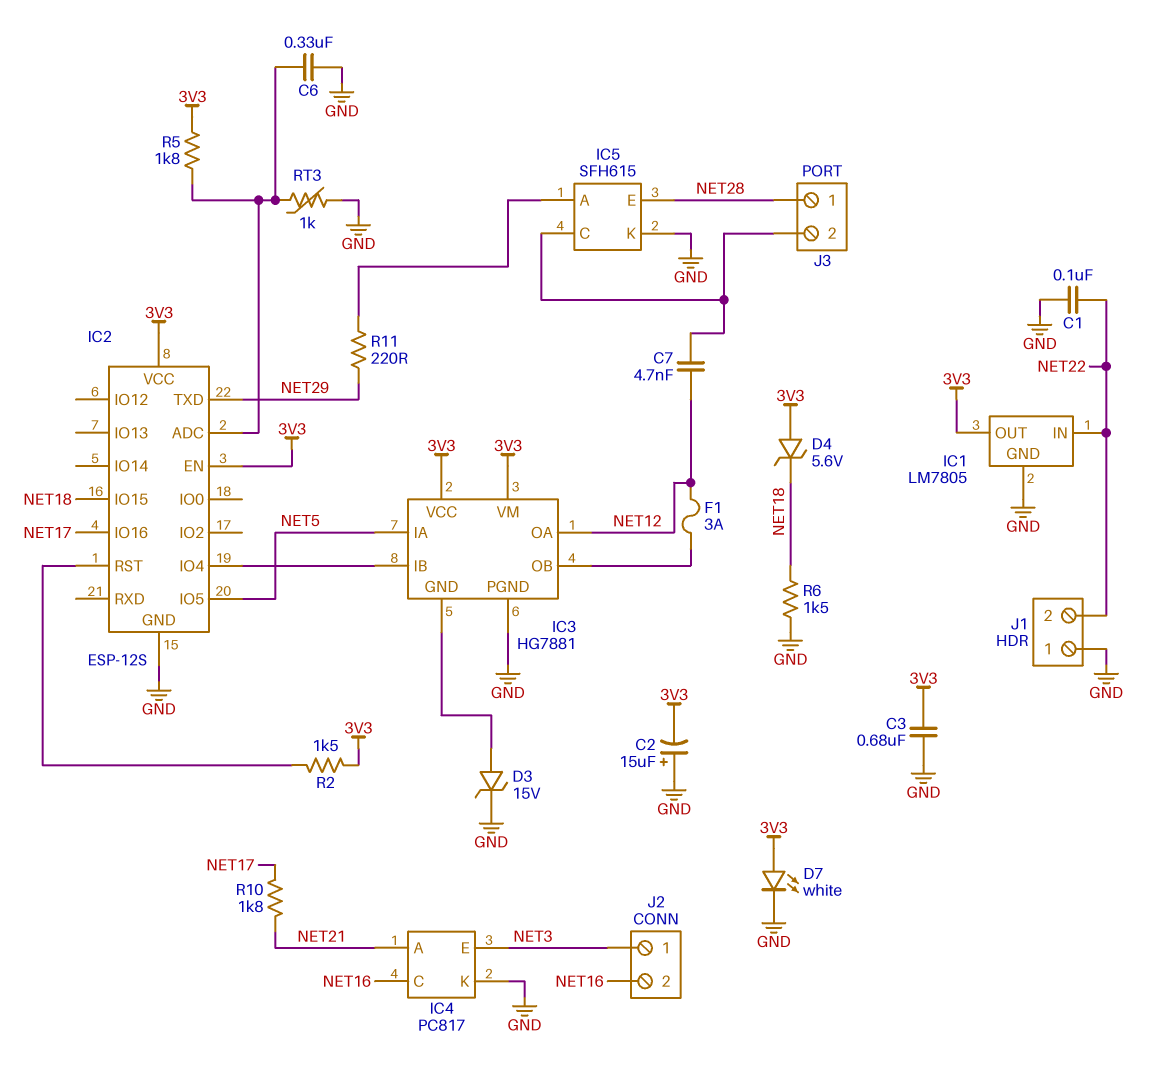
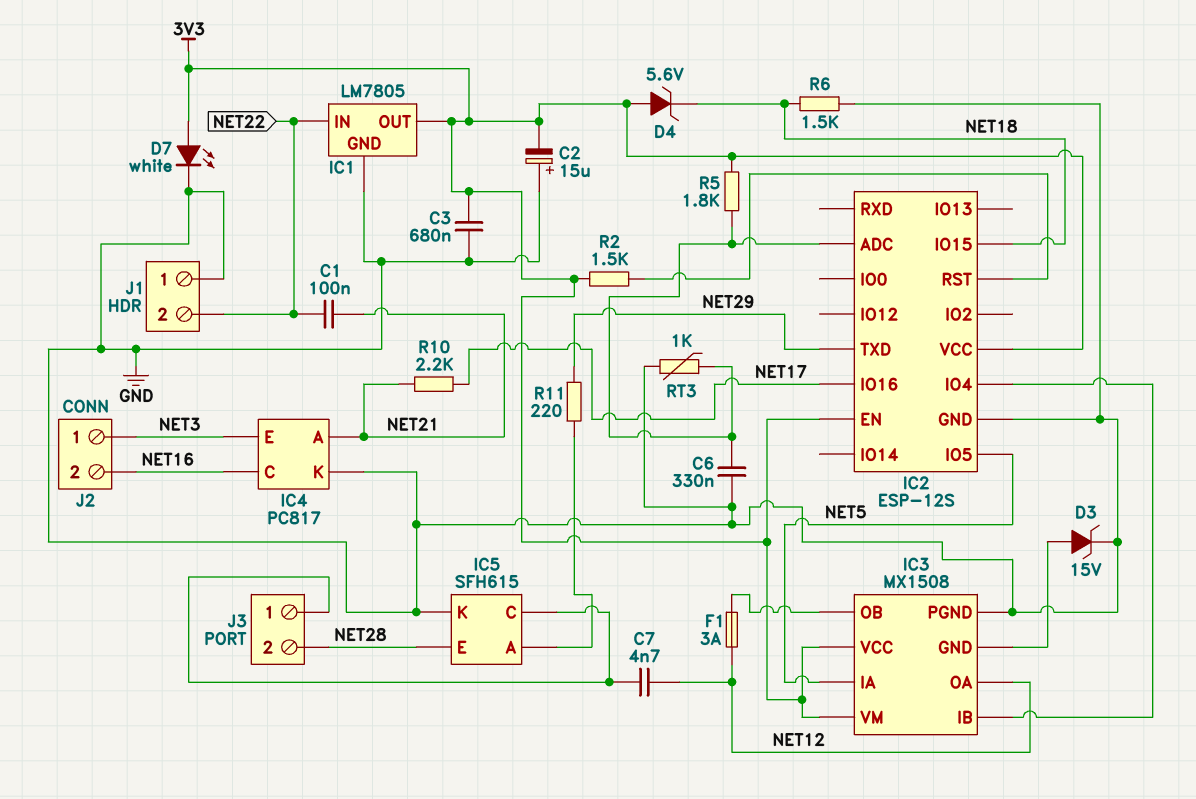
C1: 100nF (GND, NET22) -> 100nF (NET21, NET22)
IC3: HG7881 -> MX1508
J3 pin 1: NET28 -> IC5/C
J3 pin 2: IC5/C -> NET28
R10: 1.8k (NET17, NET21) -> 2.2k (NET17, NET21)

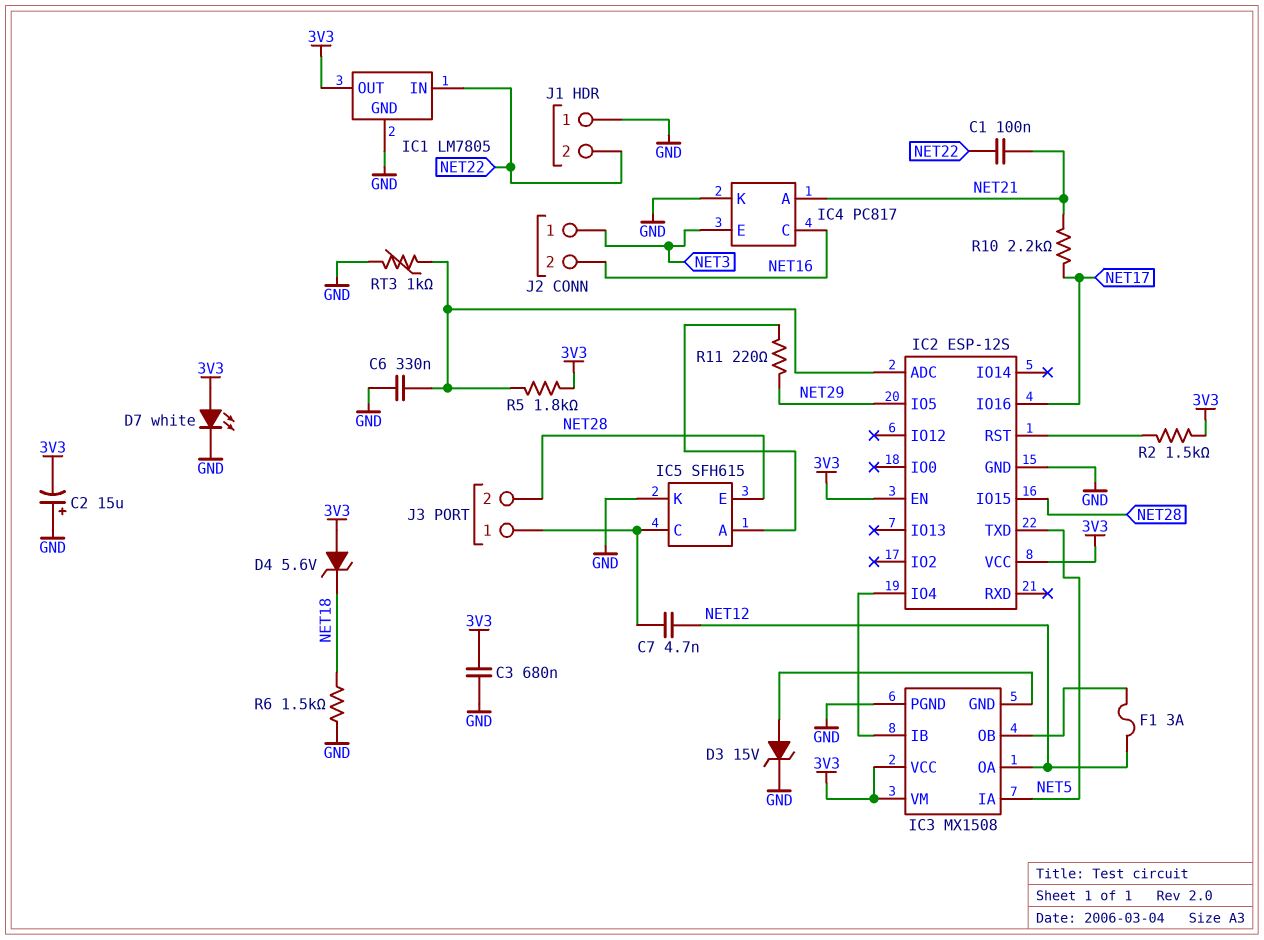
IC2 pin IO5: NET5 -> NET29
IC2 pin IO15: NET18 -> NET28
IC2 pin TXD: NET29 -> NET5

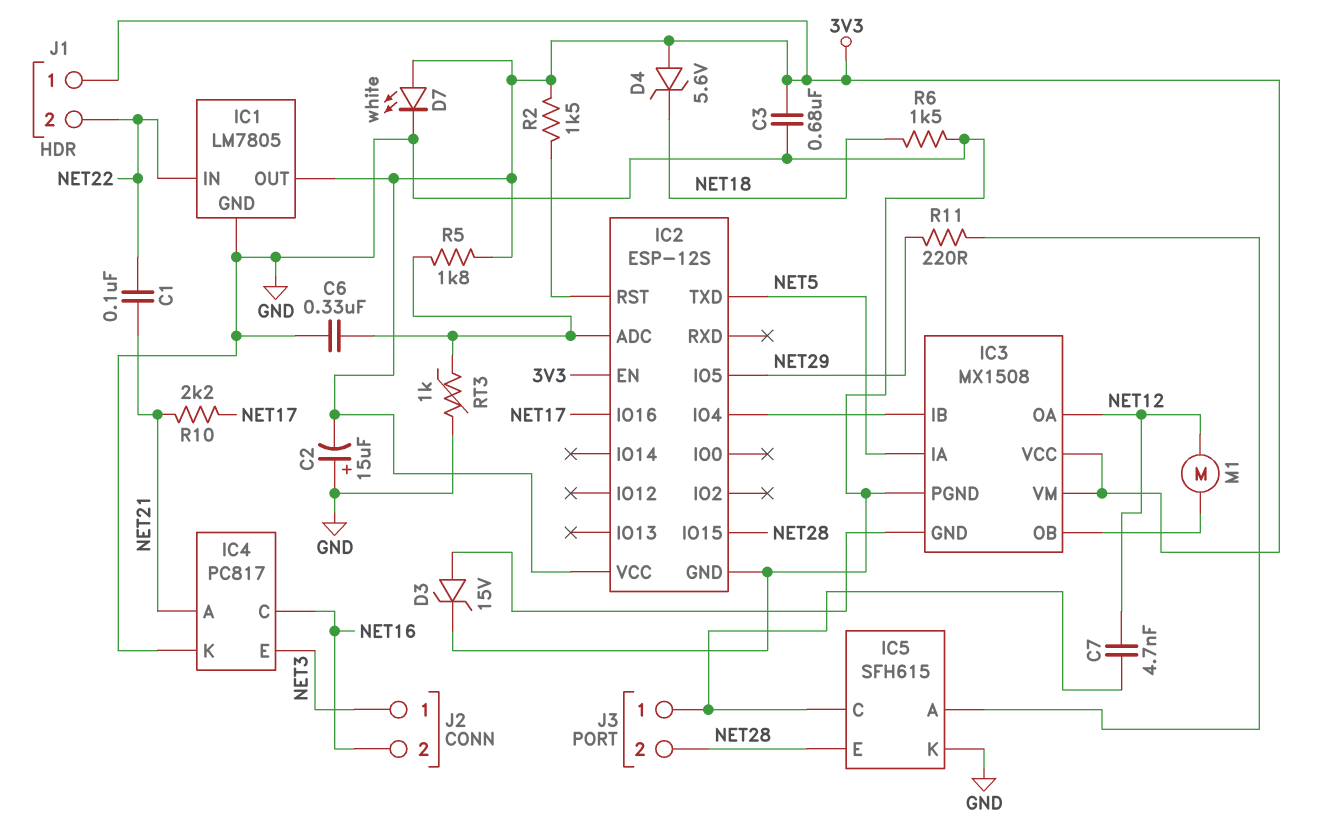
F1: 3A (IC3/OB, NET12) -> none
J1 pin 1: GND -> 3V3
M1: none -> motor (IC3/OB, NET12)

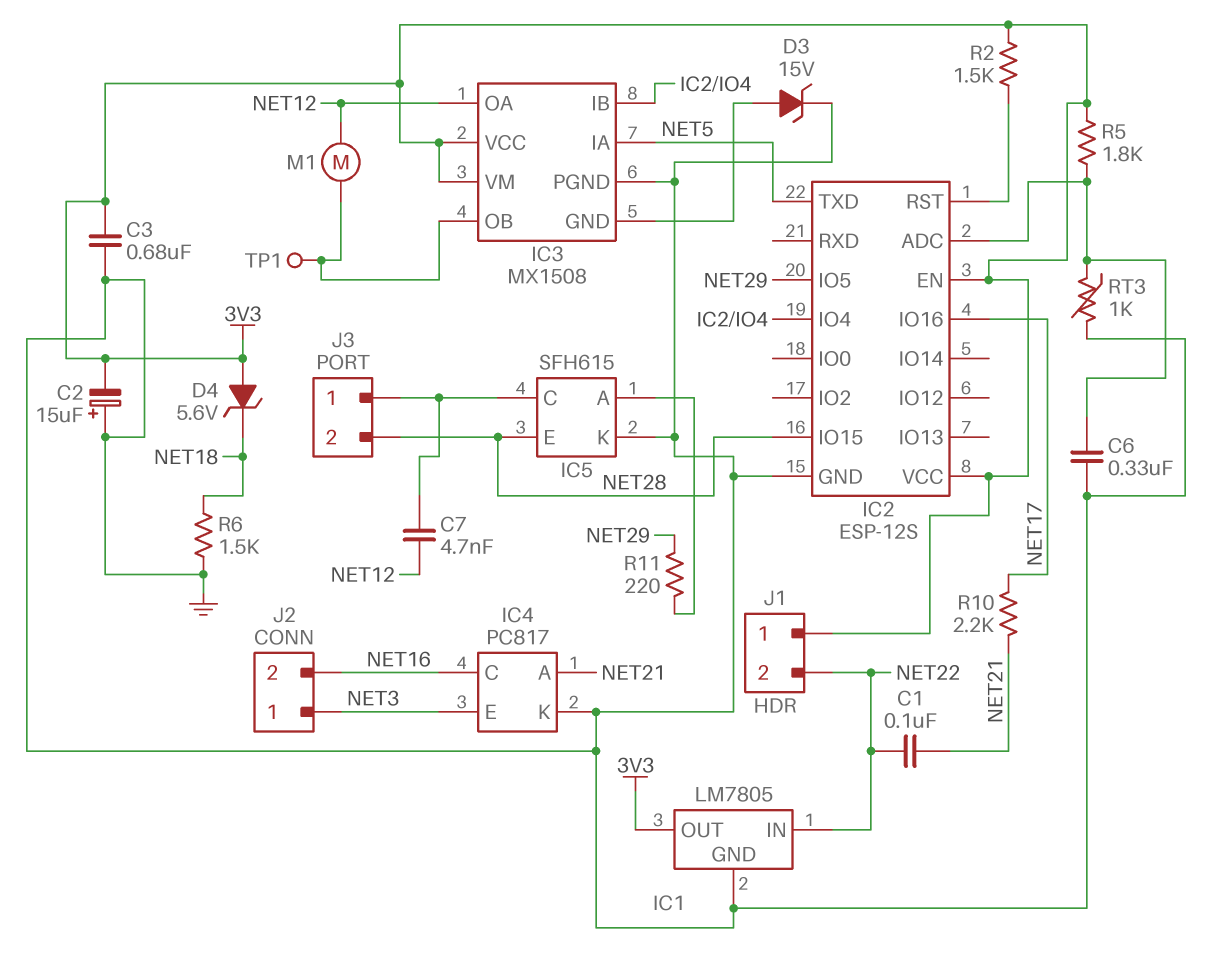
D7: LED white (A 3V3, K GND) -> none
TP1: none -> test point (IC3/OB)

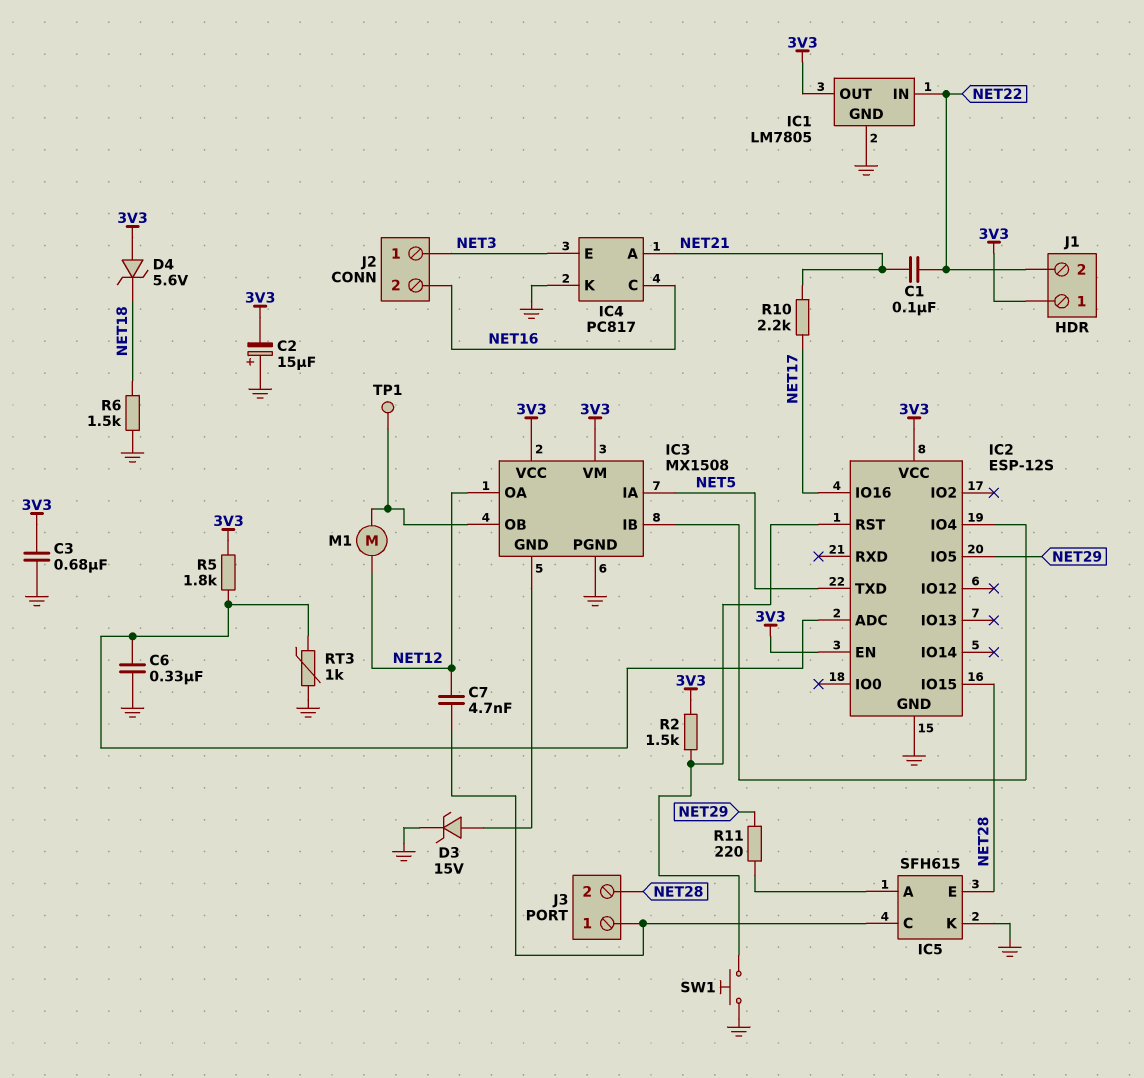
SW1: none -> button (GND, IC2/RST)

